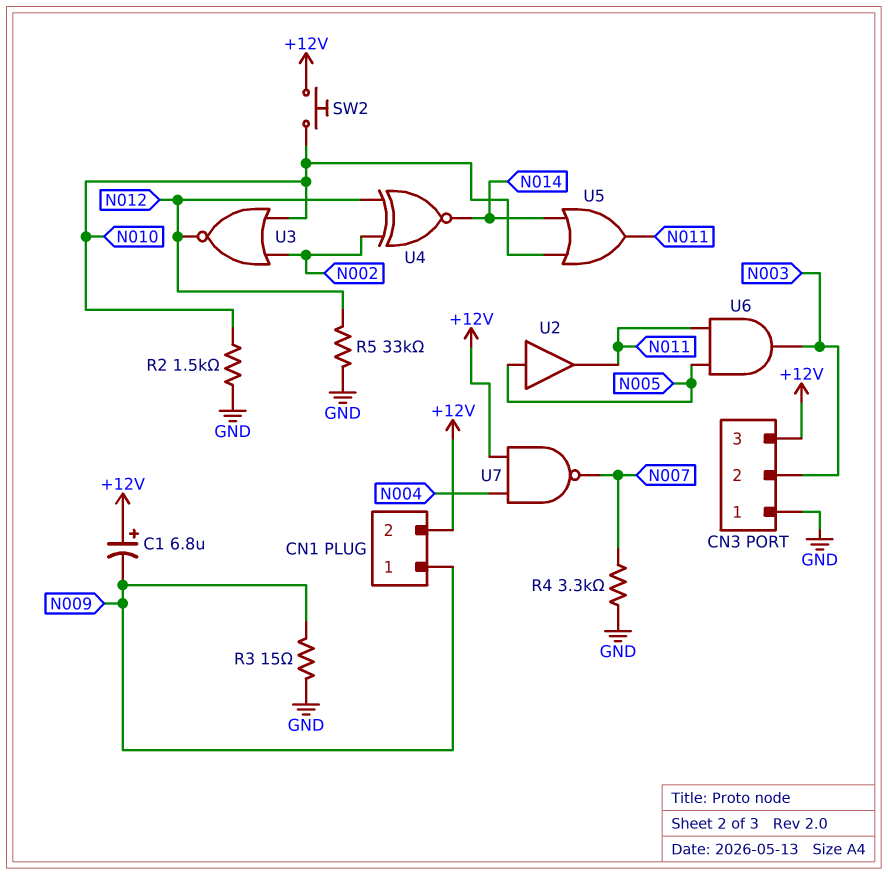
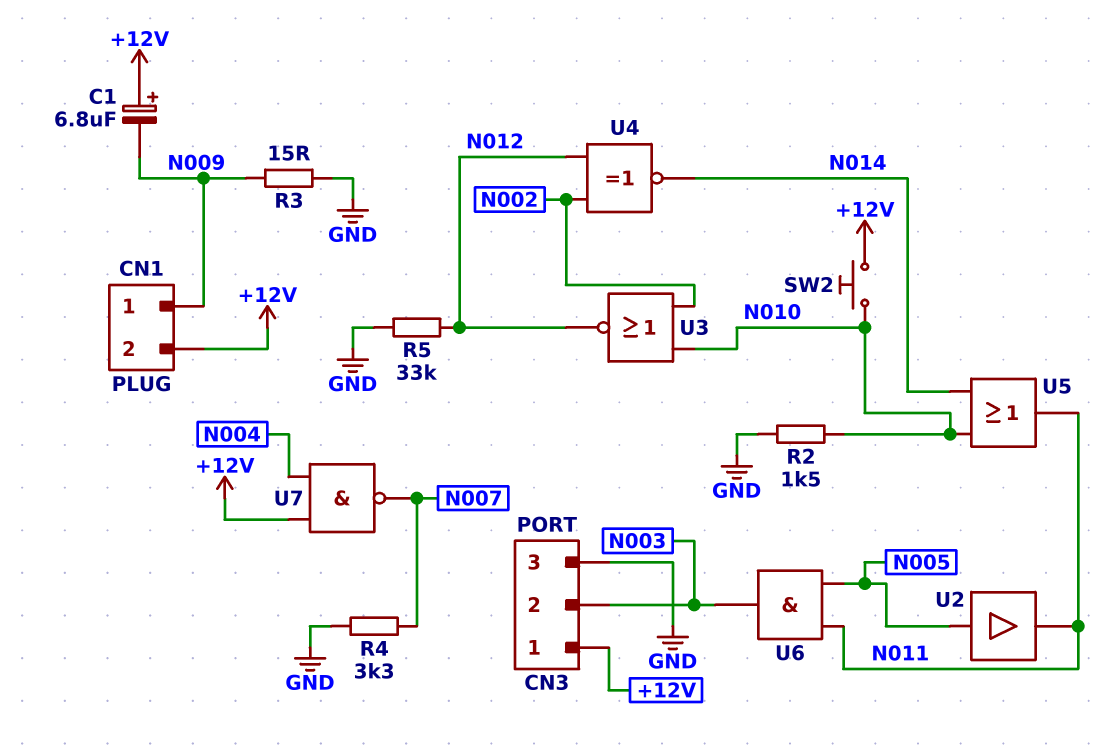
CN3 pin 1: GND -> +12V
CN3 pin 3: +12V -> GND

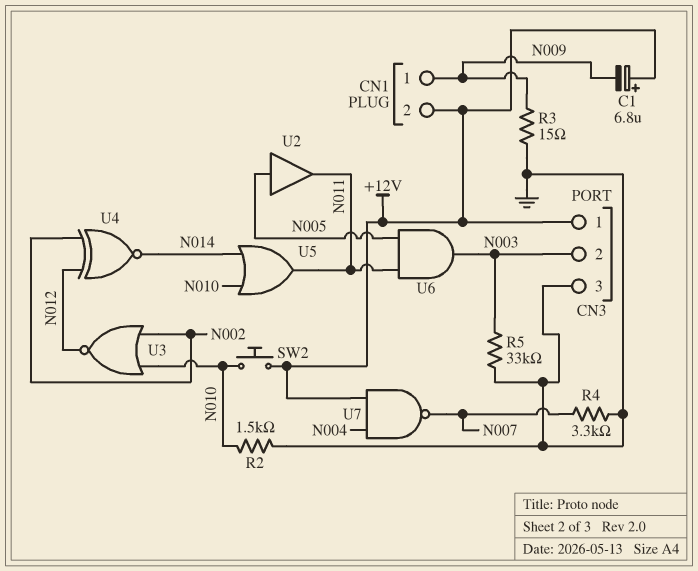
R5: 33k (GND, N012) -> 33k (GND, N003)

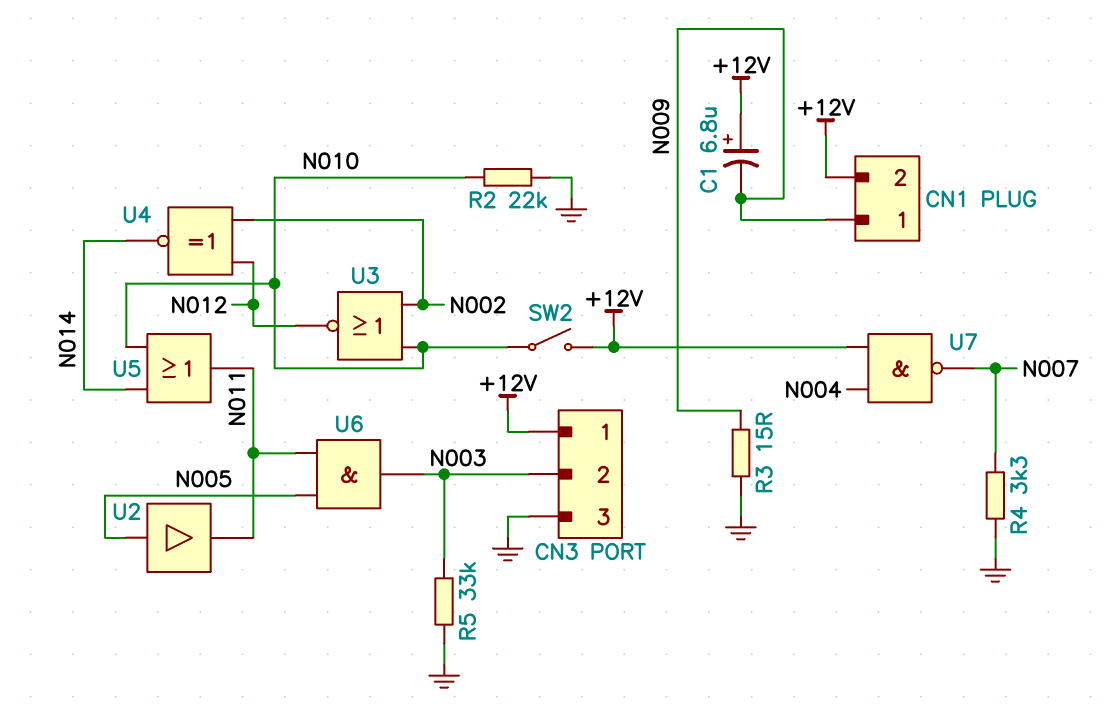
R2: 1.5k (GND, N010) -> 22k (GND, N010)
SW2: button (+12V, N010) -> switch (+12V, N010)

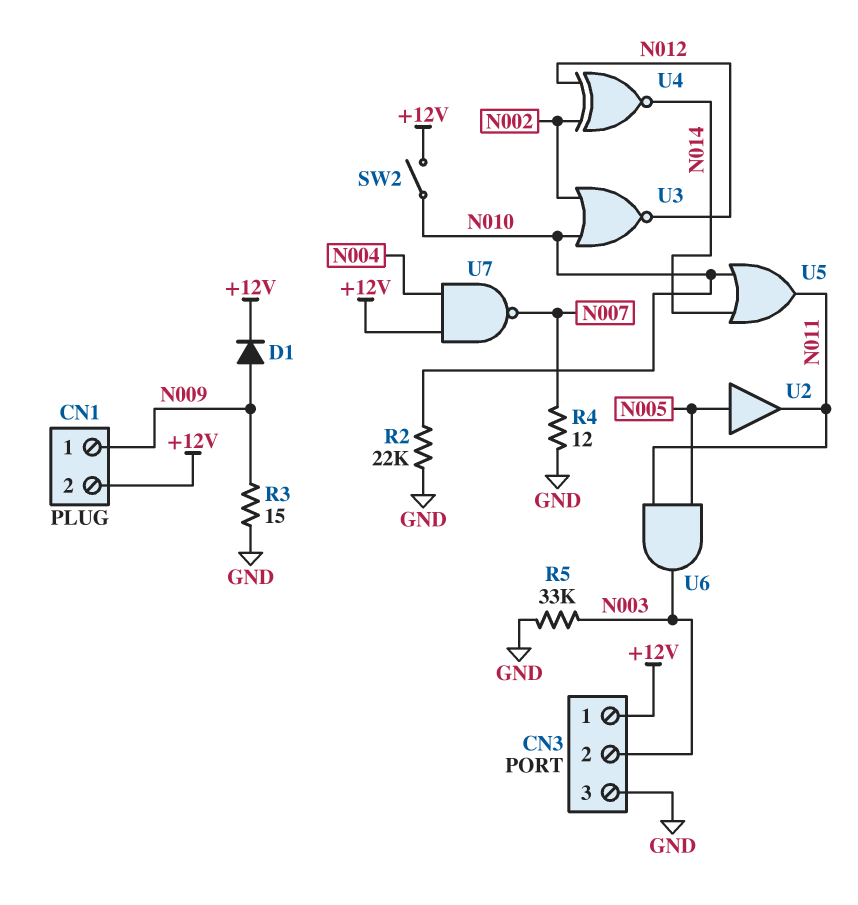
C1: 6.8uF (plus +12V, minus N009) -> none
D1: none -> diode (A N009, K +12V)
R4: 3.3k (GND, N007) -> 12 (GND, N007)

